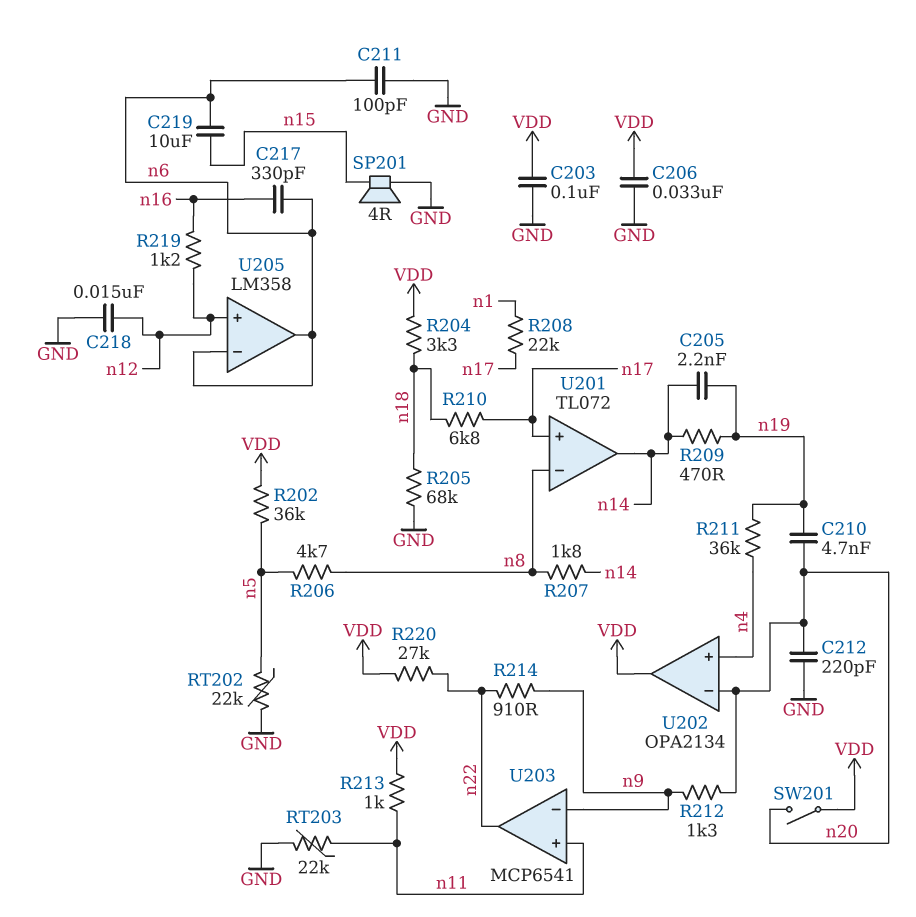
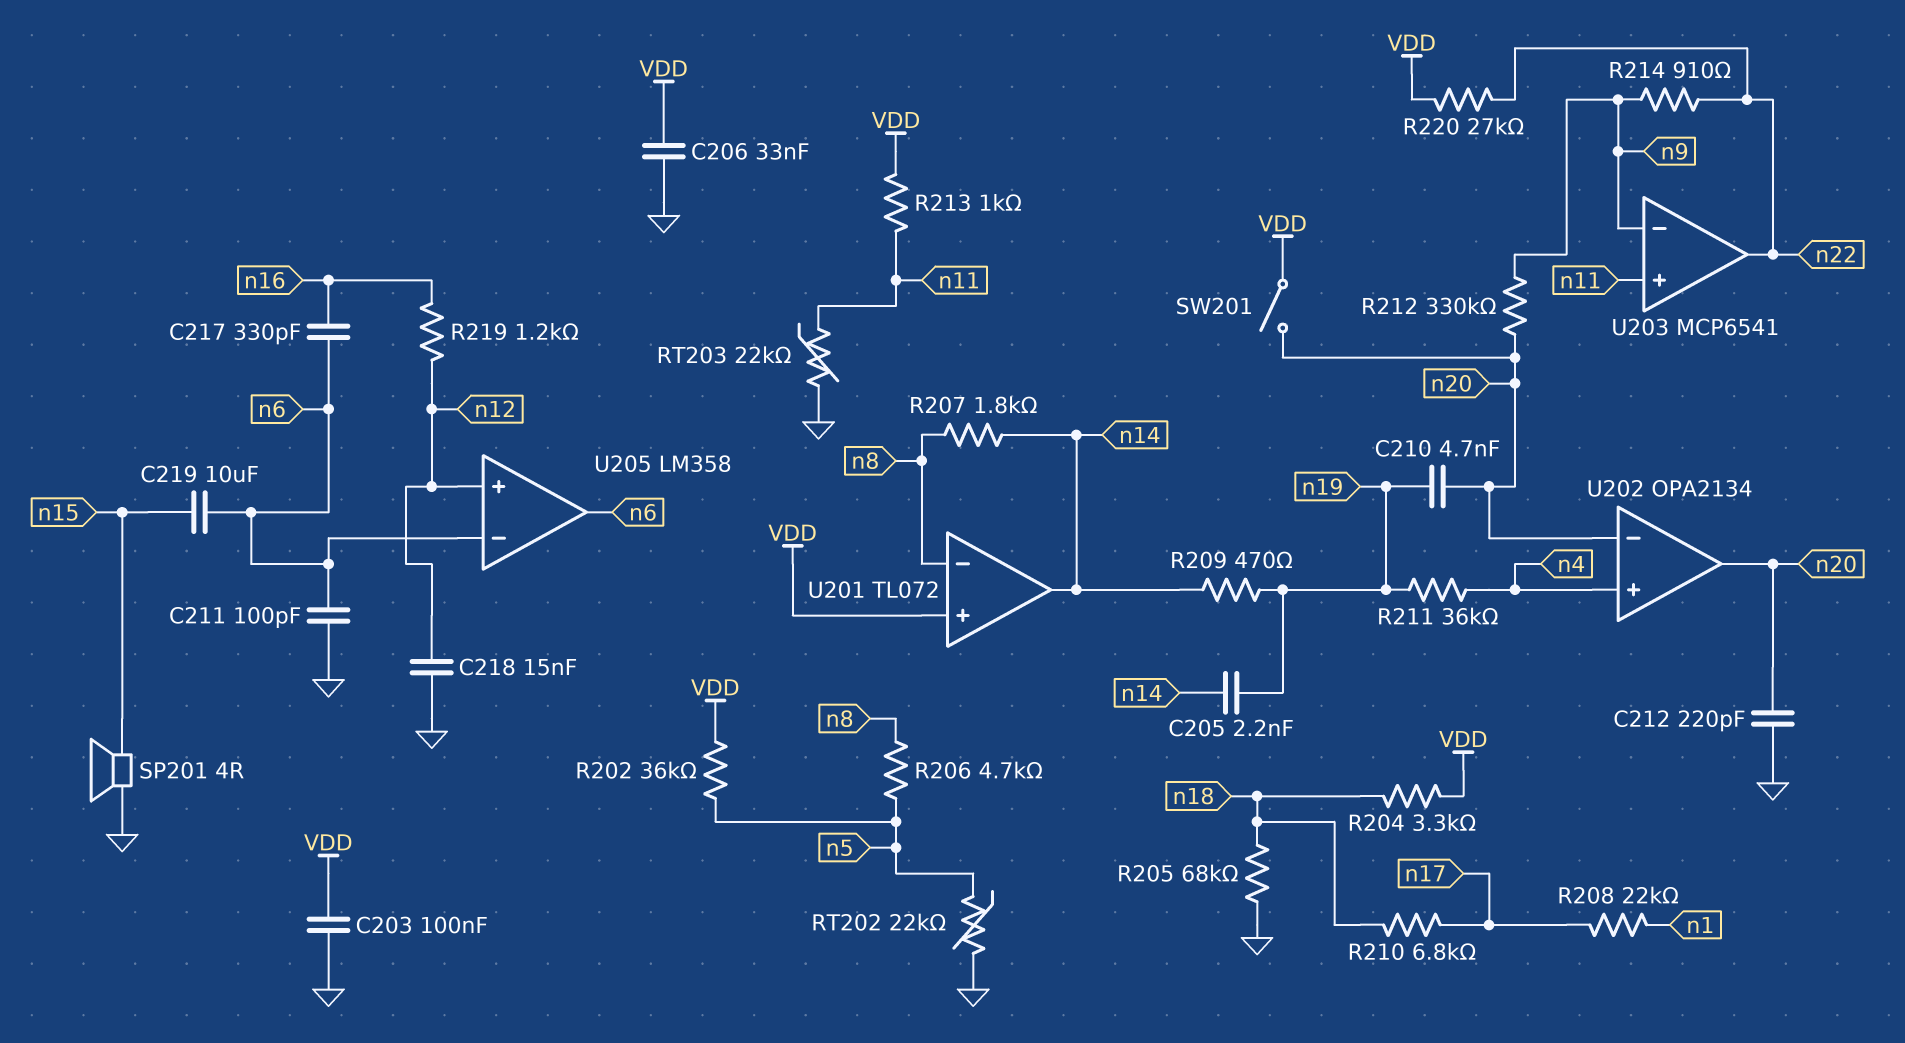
R212: 1.3k (n9, n20) -> 330k (n9, n20)
U201 pin in+: n17 -> VDD
U202 pin out: VDD -> n20

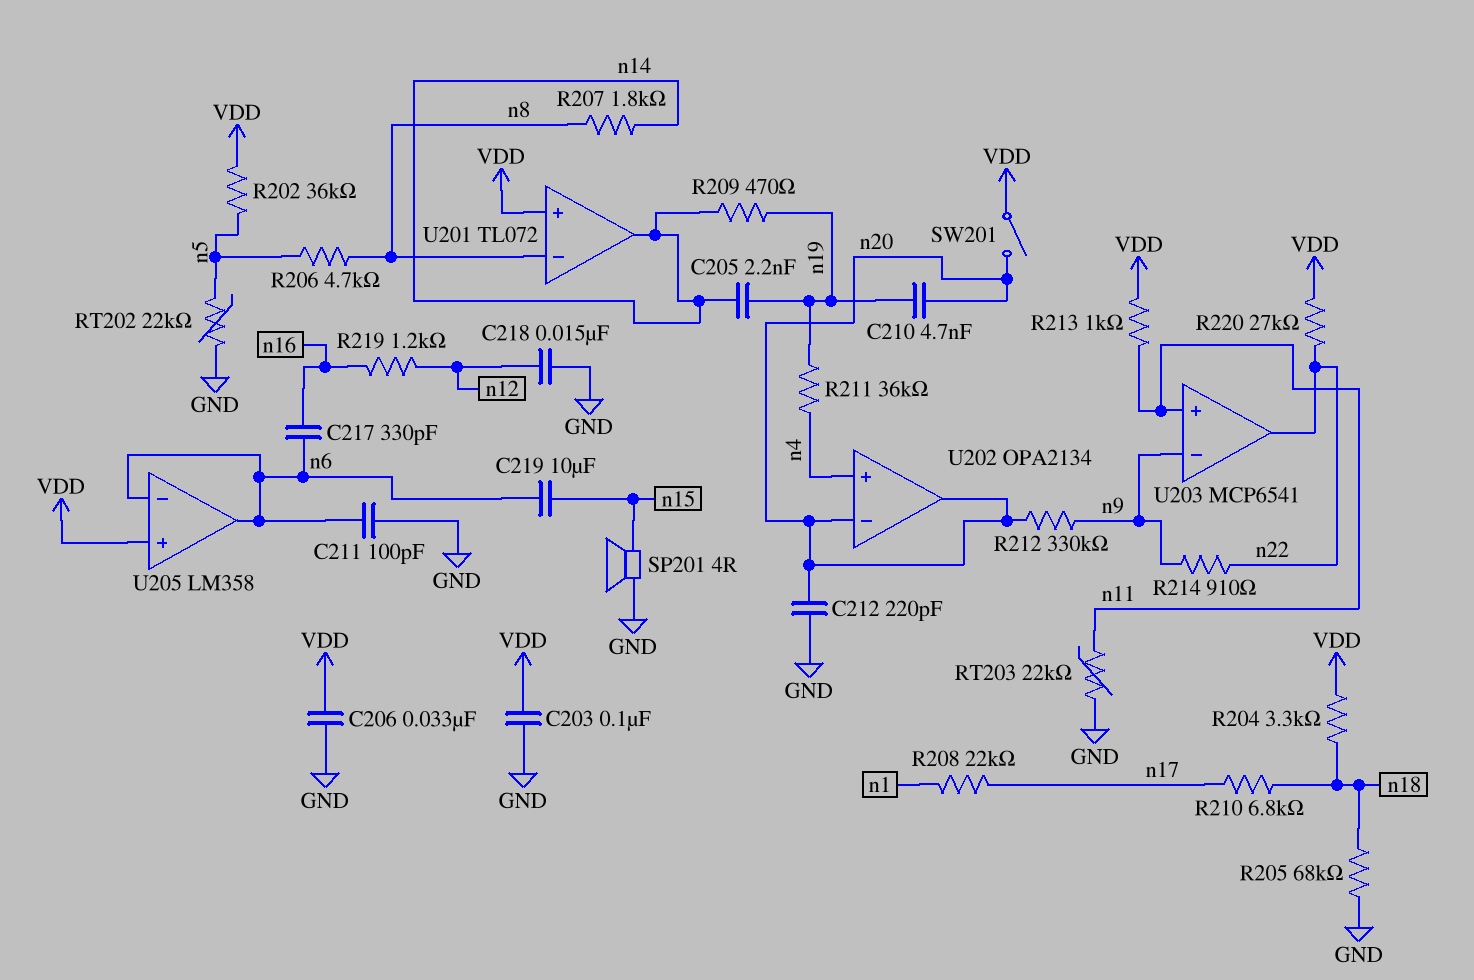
U205 pin in+: n12 -> VDD

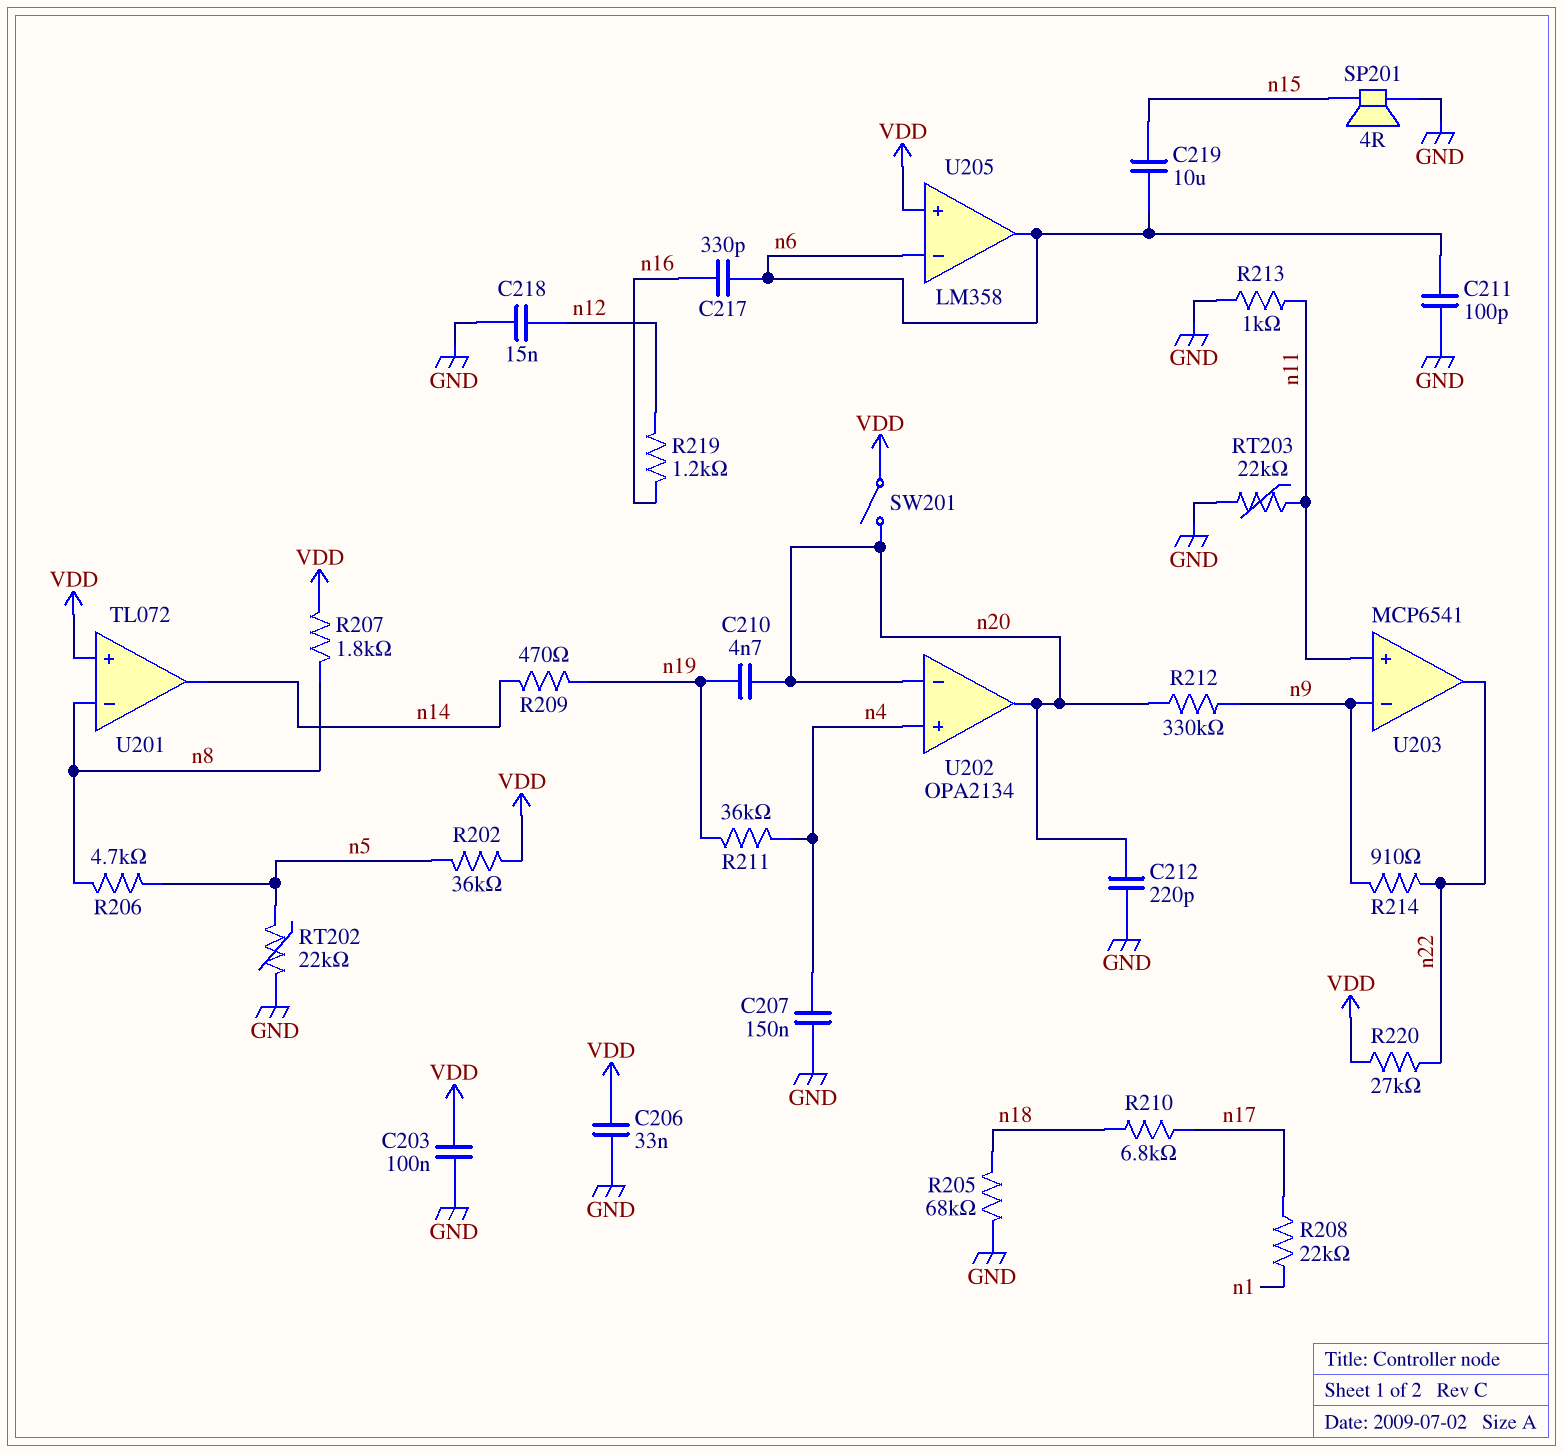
C205: 2.2nF (n14, n19) -> none
C207: none -> 150nF (GND, n4)
R204: 3.3k (VDD, n18) -> none
R207: 1.8k (n8, n14) -> 1.8k (VDD, n8)
R213: 1k (VDD, n11) -> 1k (GND, n11)

